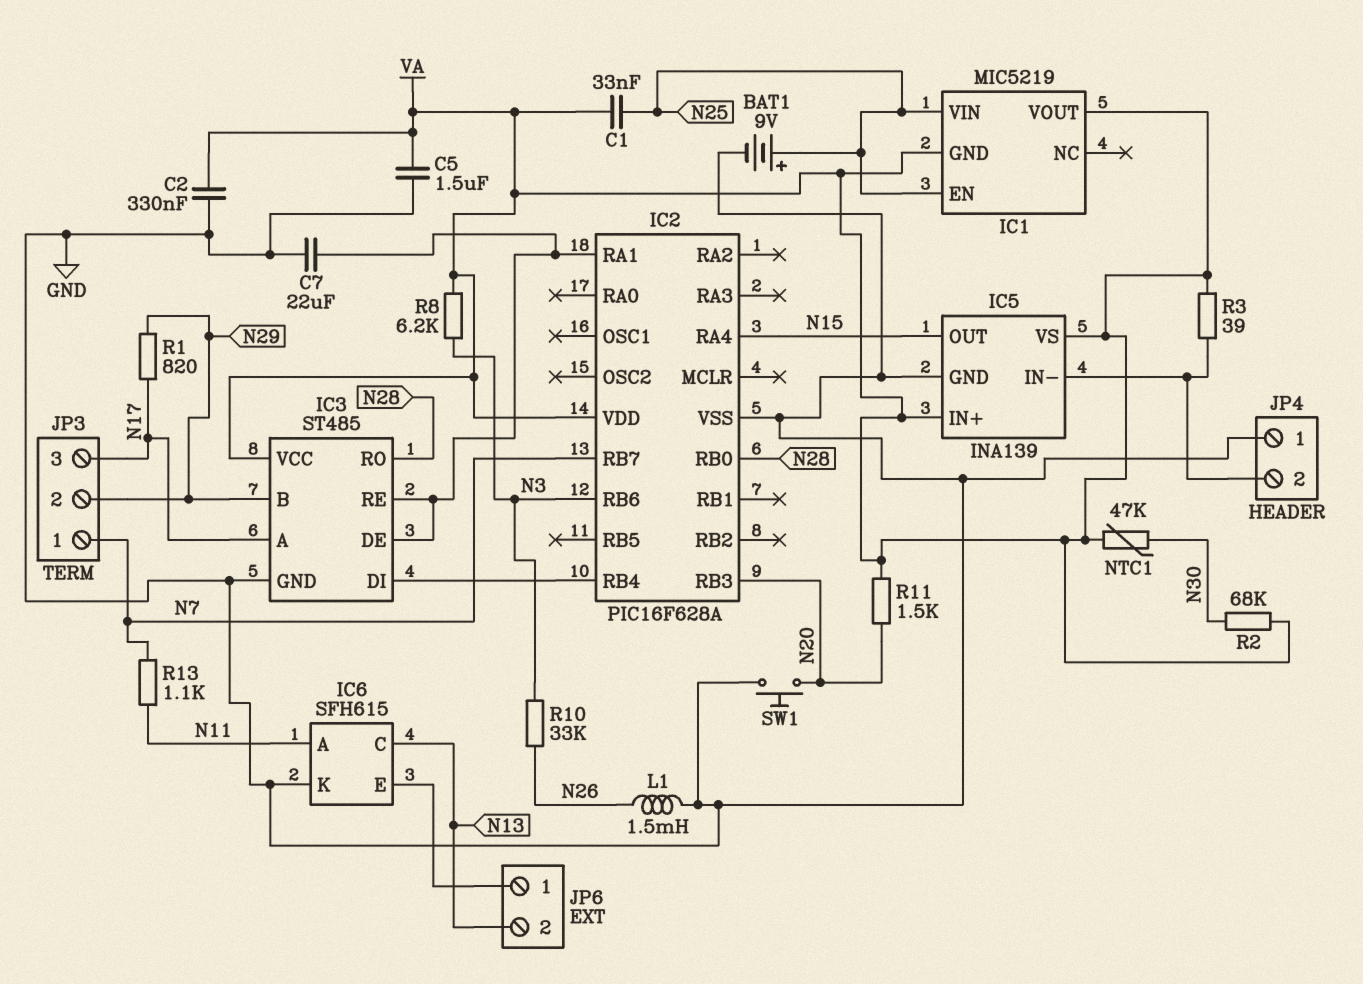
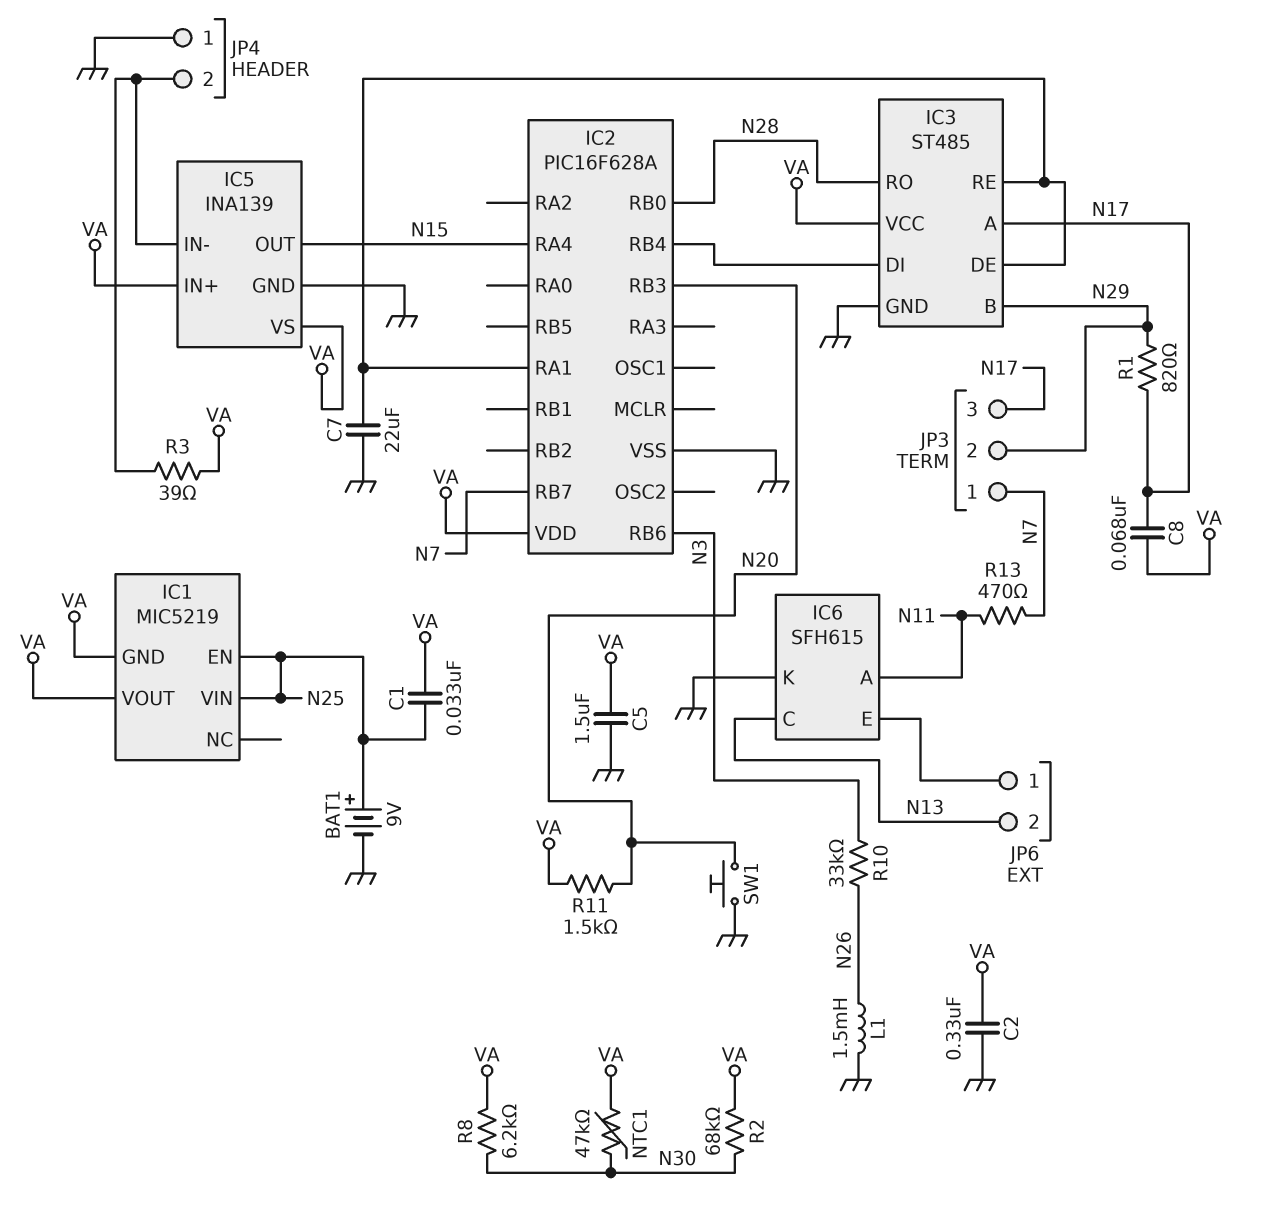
C8: none -> 68nF (N17, VA)
R8: 6.2k (N3, VA) -> 6.2k (N30, VA)
R13: 1.1k (N7, N11) -> 470 (N7, N11)

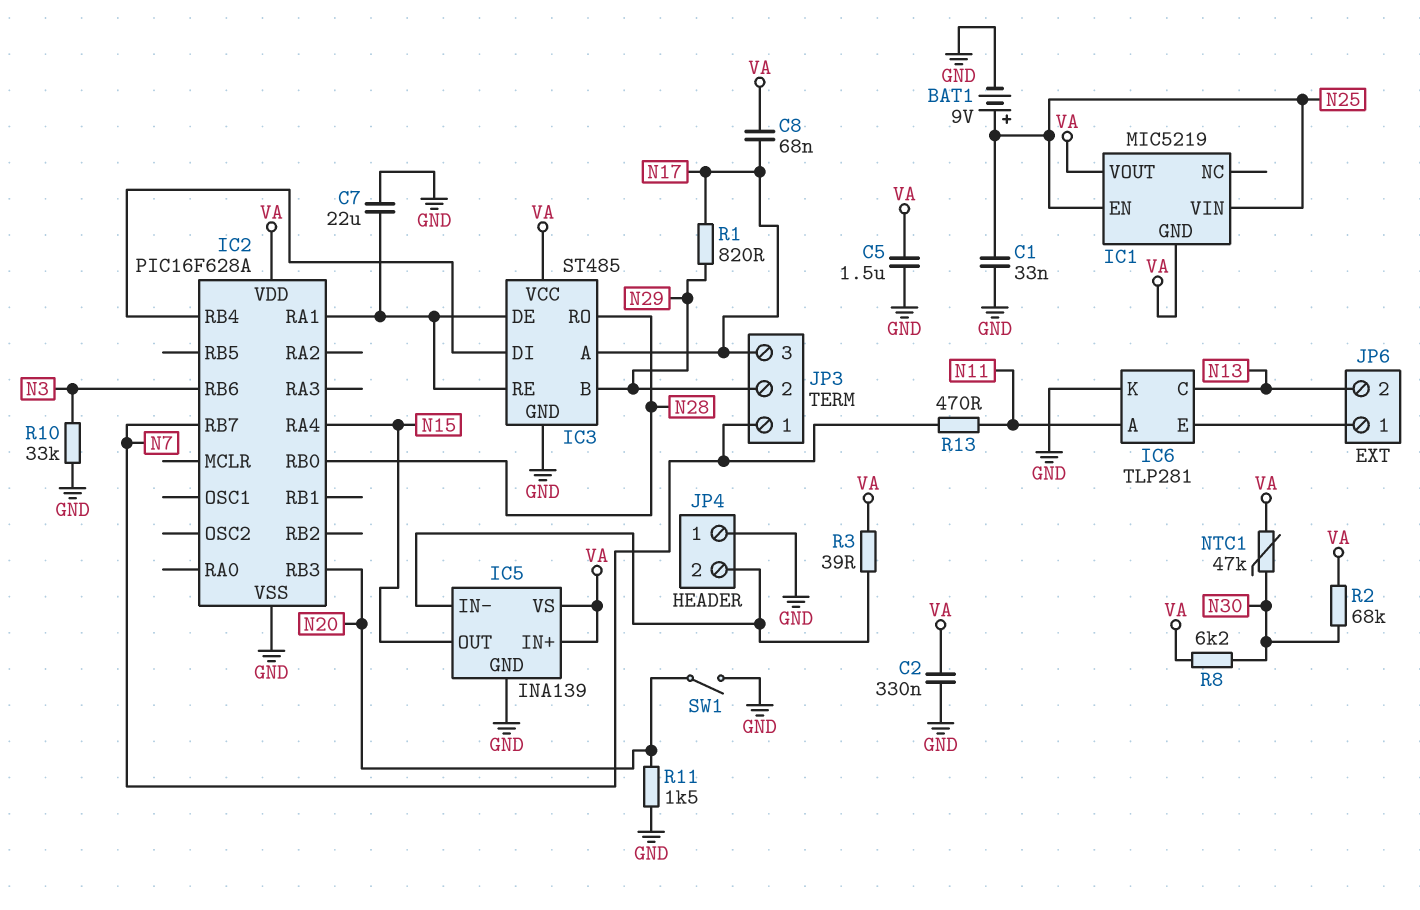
C1: 33nF (N25, VA) -> 33nF (GND, N25)
IC6: SFH615 -> TLP281
L1: 1.5mH (GND, N26) -> none
R10: 33k (N3, N26) -> 33k (GND, N3)
R11: 1.5k (N20, VA) -> 1.5k (GND, N20)
SW1: button (GND, N20) -> switch (GND, N20)

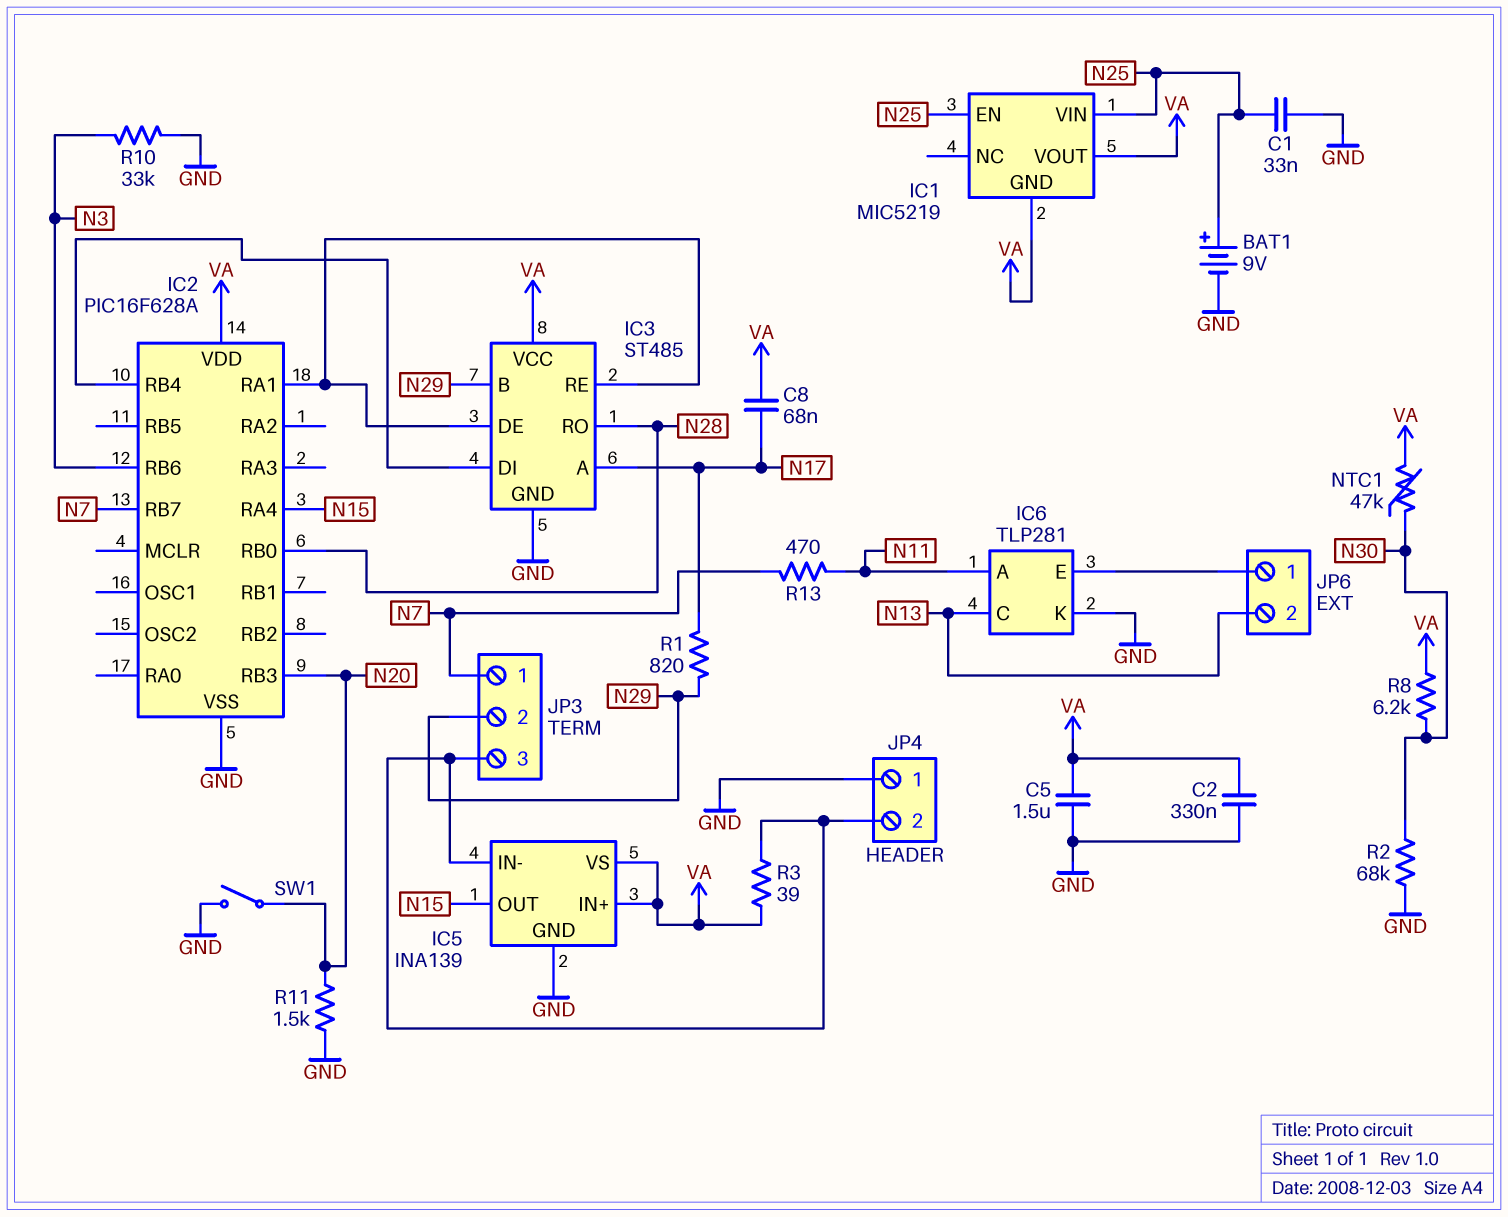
C7: 22uF (GND, IC2/RA1) -> none
JP3 pin 3: N17 -> IC5/IN-
R2: 68k (N30, VA) -> 68k (GND, N30)

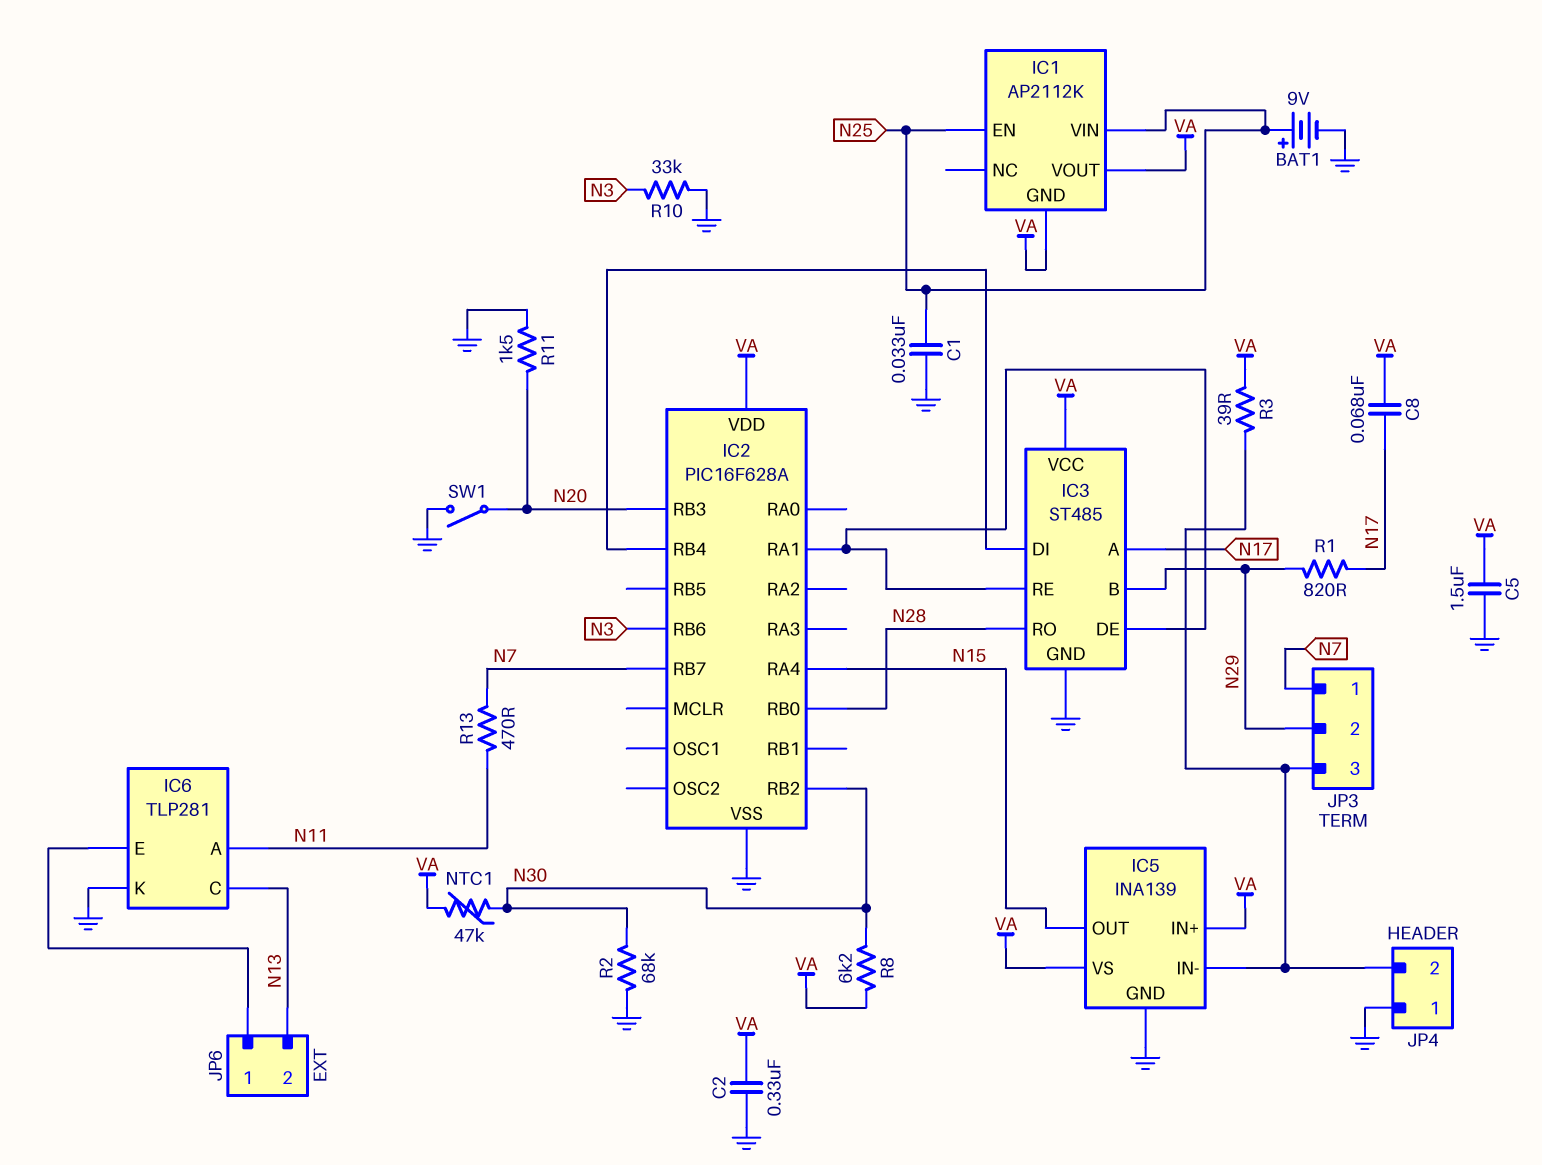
IC1: MIC5219 -> AP2112K
IC2 pin RB2: none -> N30

